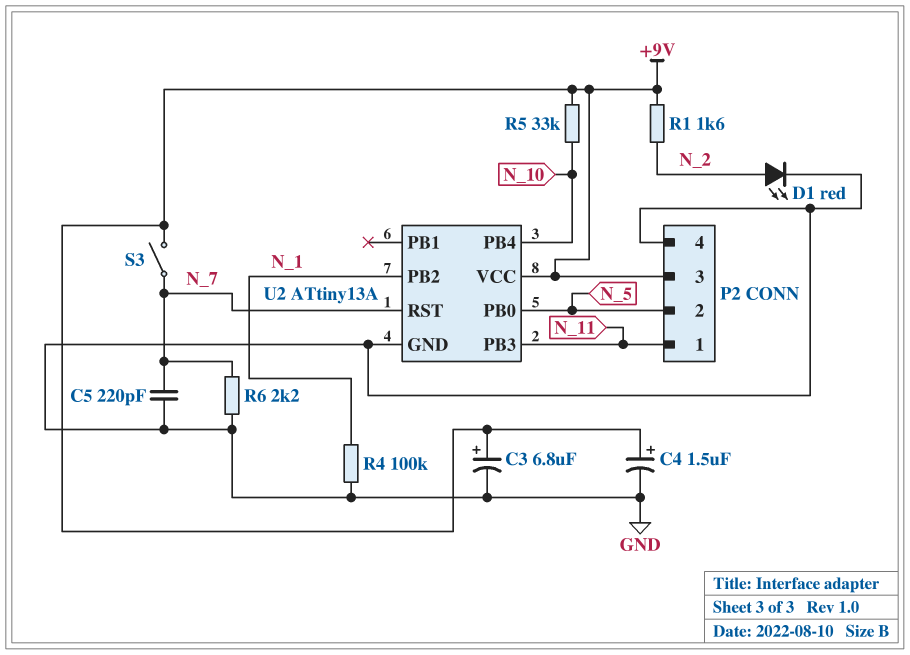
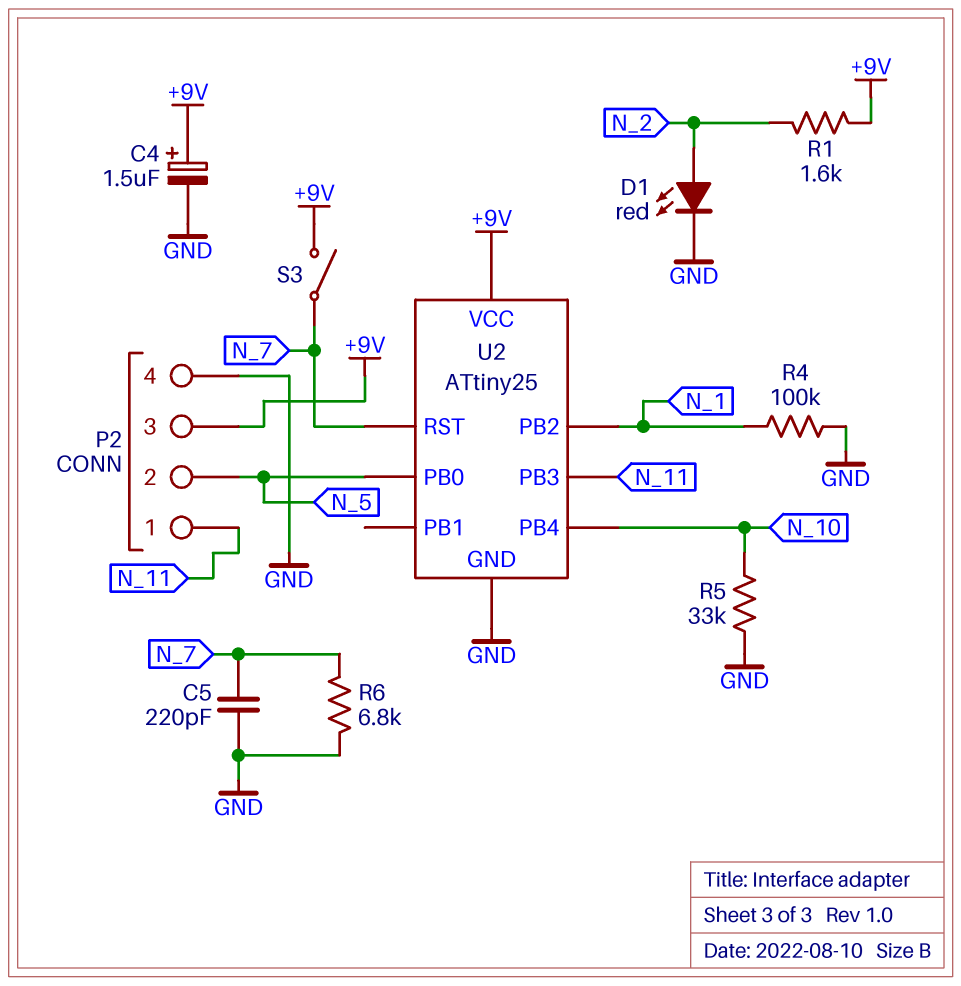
C3: 6.8uF (plus +9V, minus GND) -> none
R5: 33k (+9V, N_10) -> 33k (GND, N_10)
R6: 2.2k (GND, N_7) -> 6.8k (GND, N_7)
U2: ATtiny13A -> ATtiny25

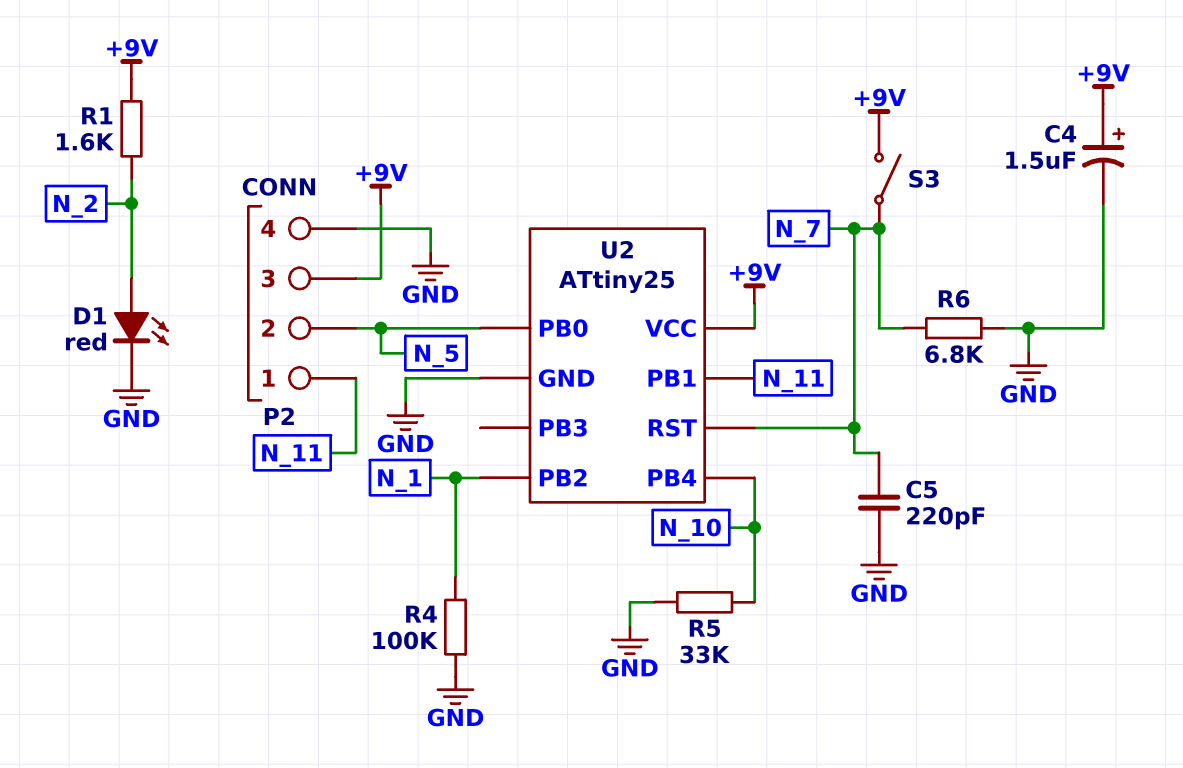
U2 pin PB1: none -> N_11
U2 pin PB3: N_11 -> none

